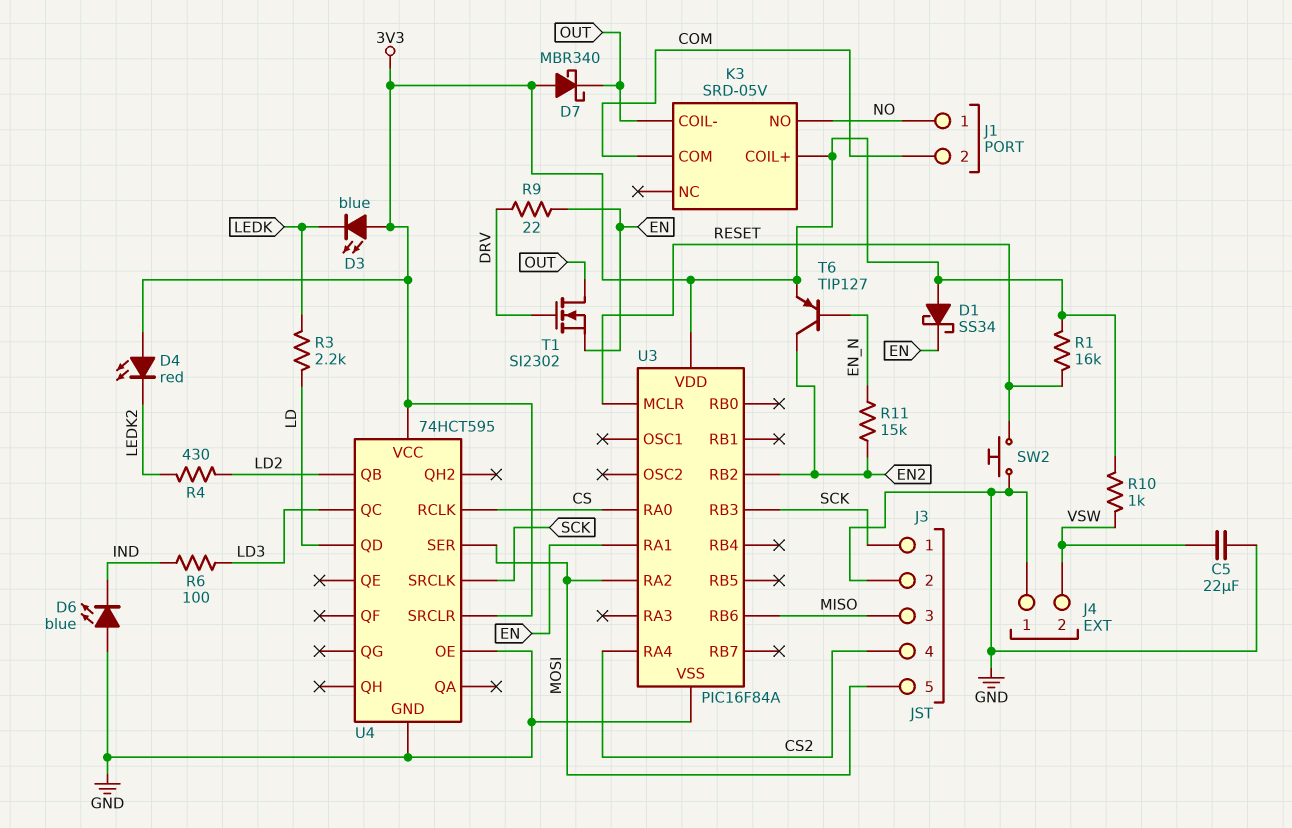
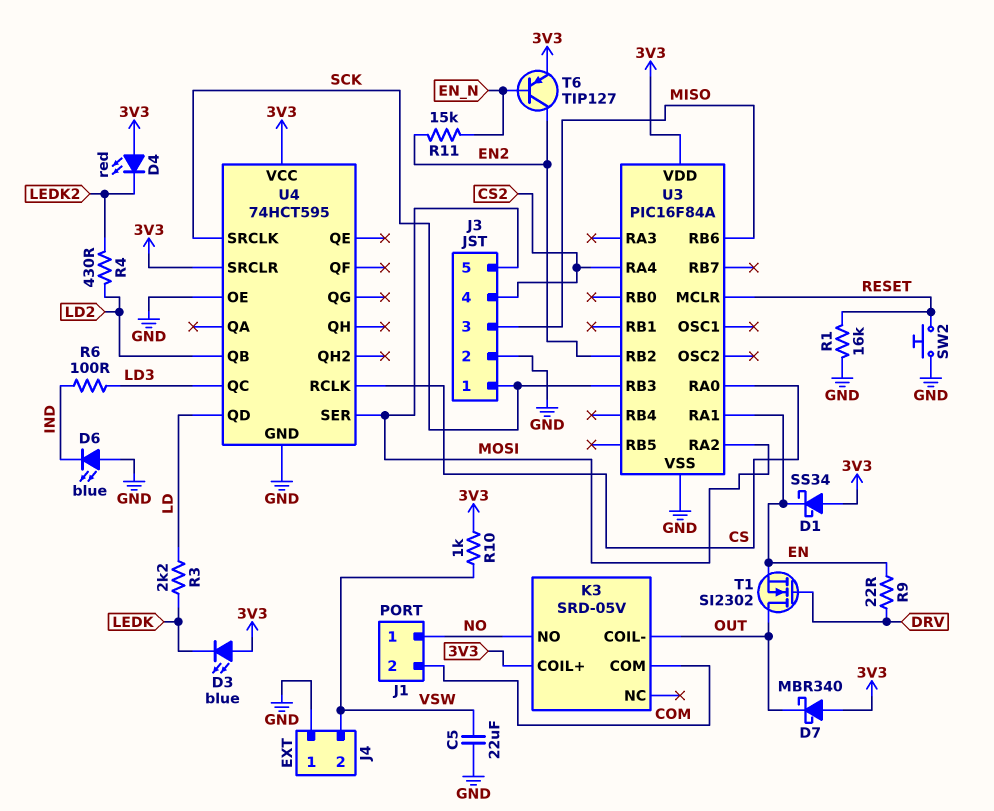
R1: 16k (3V3, RESET) -> 16k (GND, RESET)

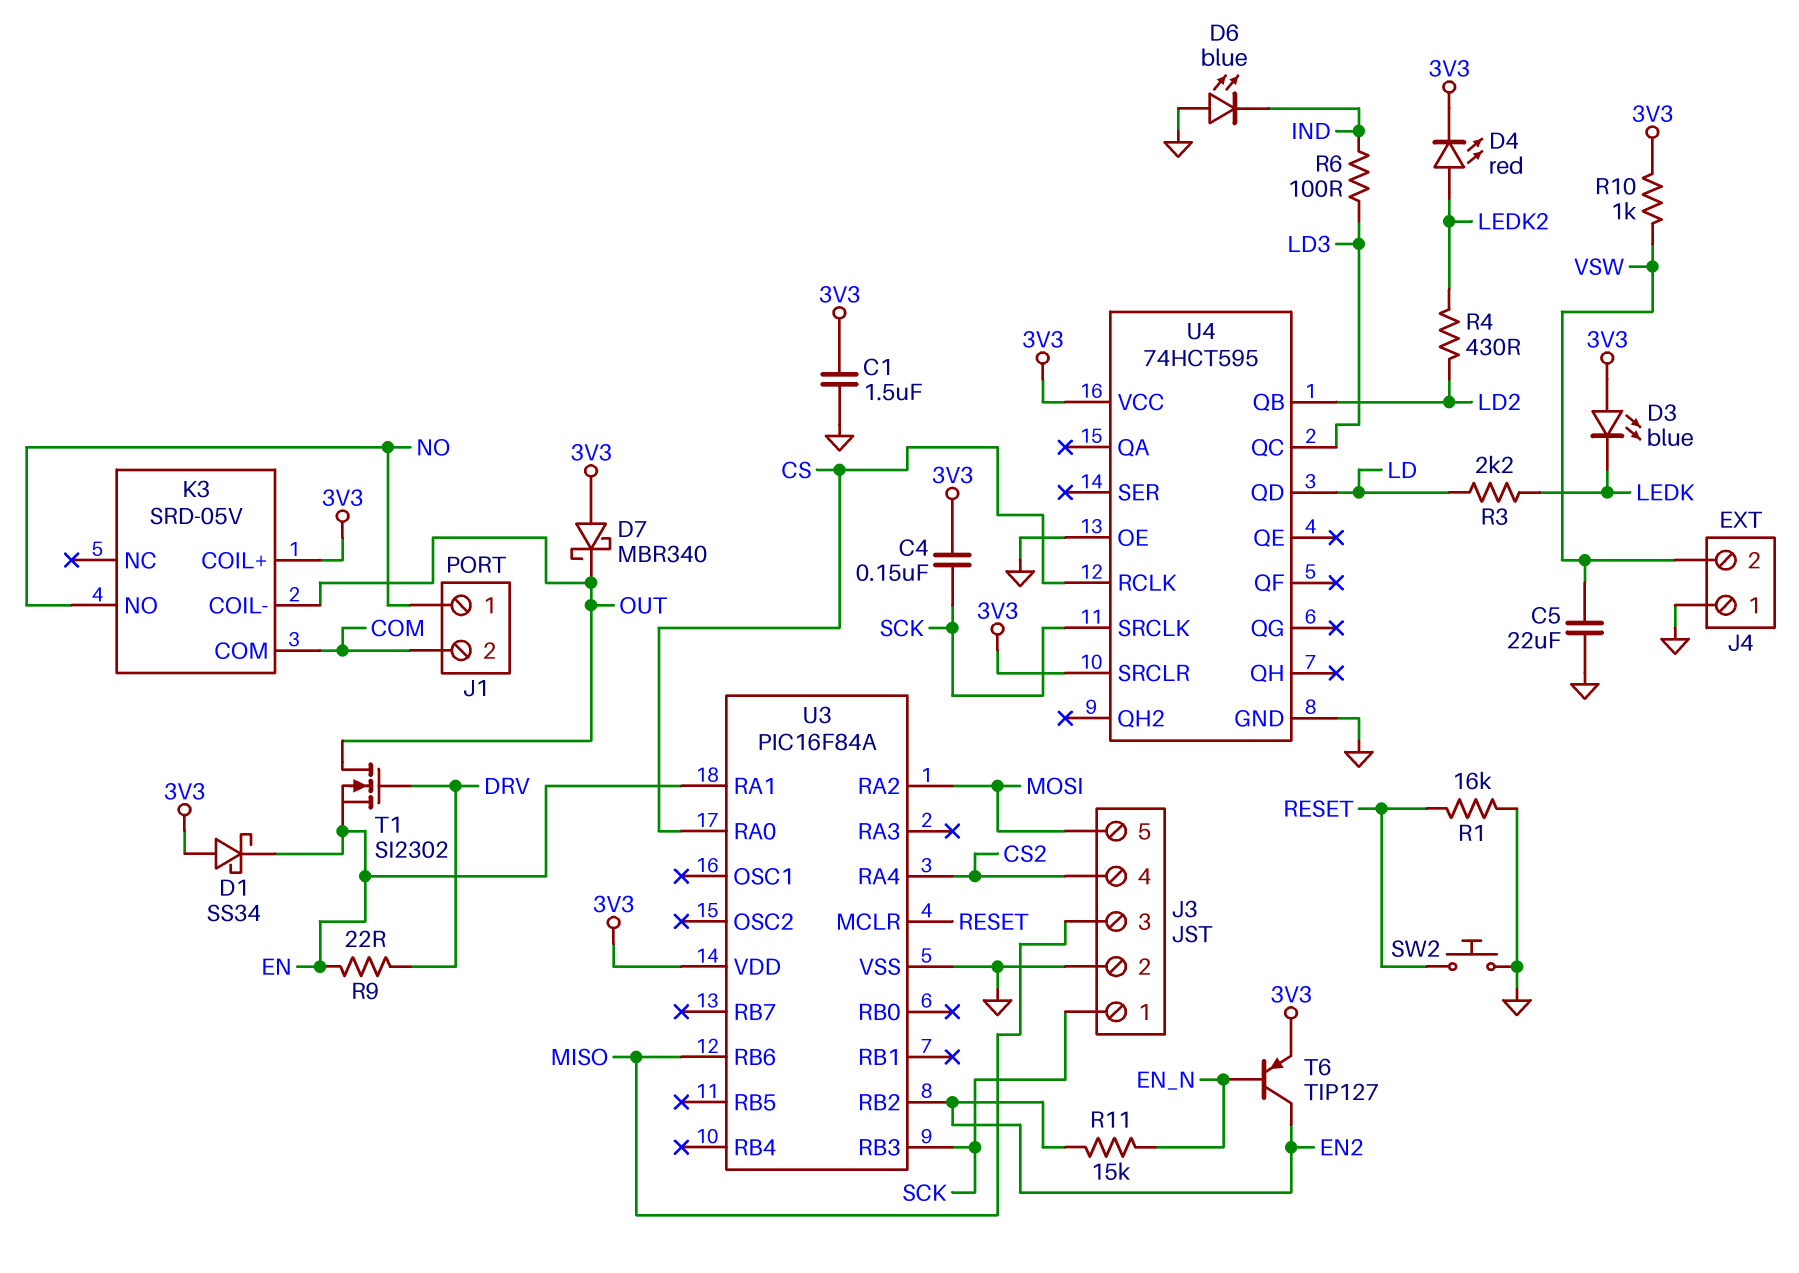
C1: none -> 1.5uF (3V3, GND)
C4: none -> 150nF (3V3, SCK)
D4: LED red (A 3V3, K LEDK2) -> LED red (A LEDK2, K 3V3)
U4 pin SER: MOSI -> none

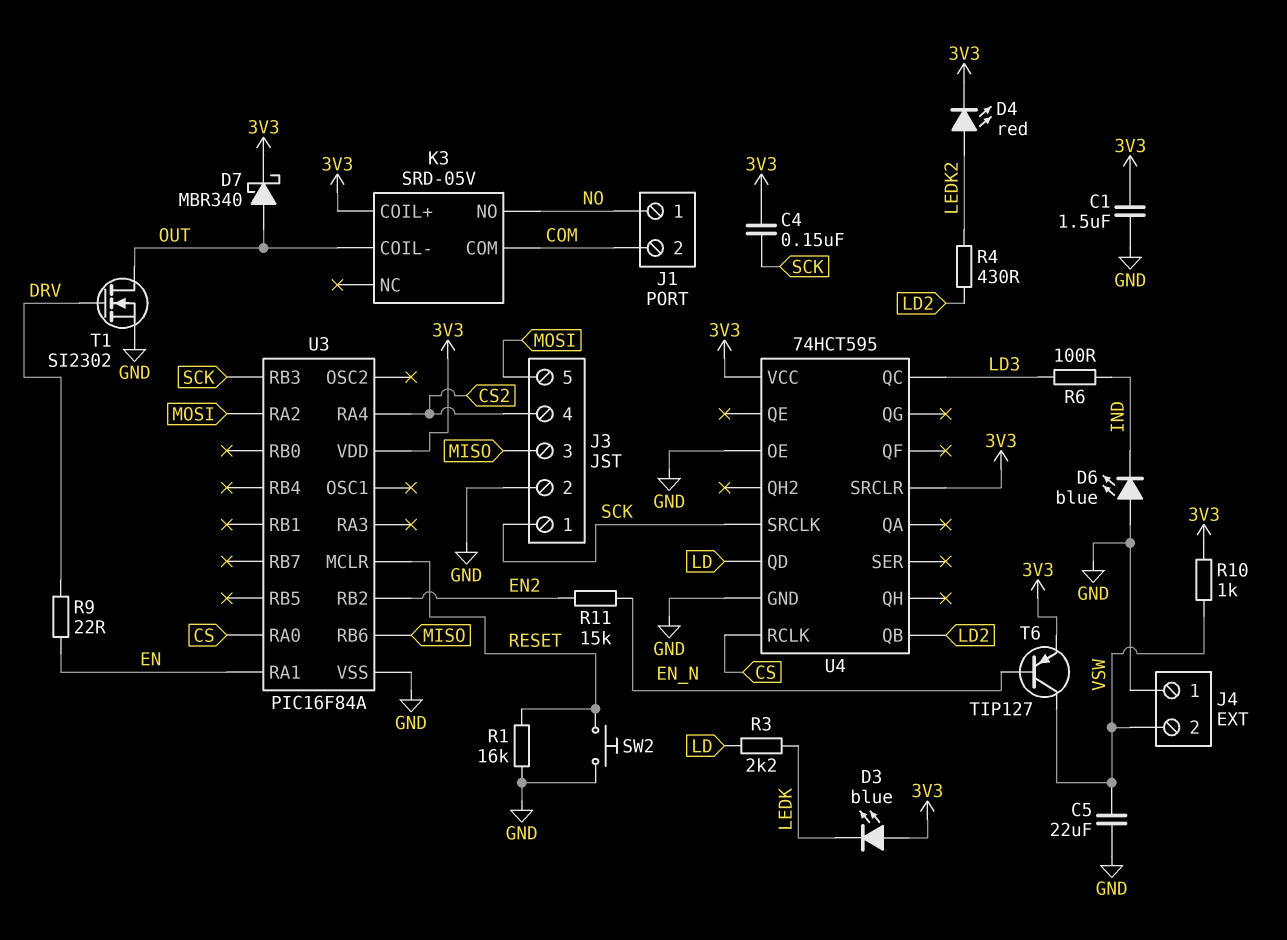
D1: schottky SS34 (A 3V3, K EN) -> none
D7: schottky MBR340 (A 3V3, K OUT) -> schottky MBR340 (A OUT, K 3V3)
T1: NMOS SI2302 (G DRV, D OUT, S EN) -> NMOS SI2302 (G DRV, D OUT, S GND)
T6: PNP TIP127 (B EN_N, C EN2, E 3V3) -> PNP TIP127 (B EN_N, C VSW, E 3V3)

